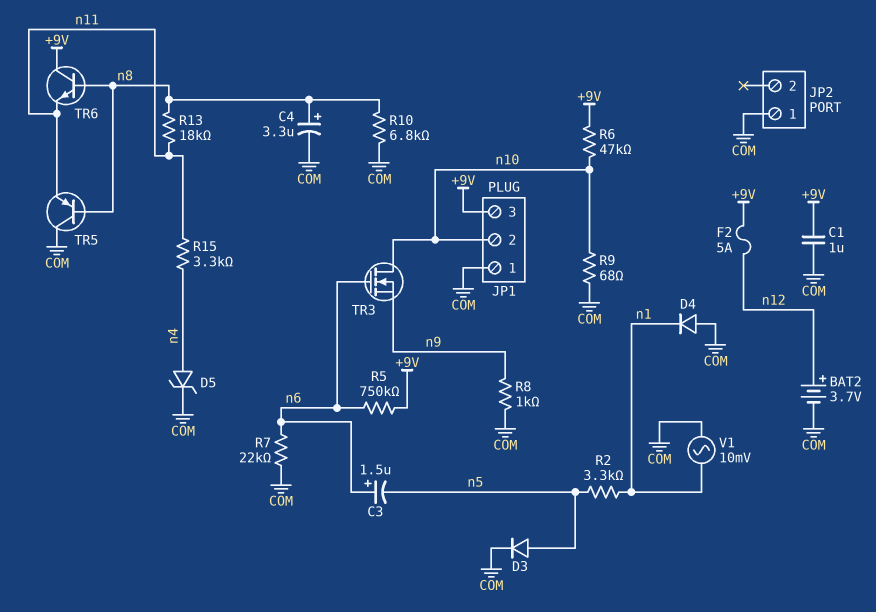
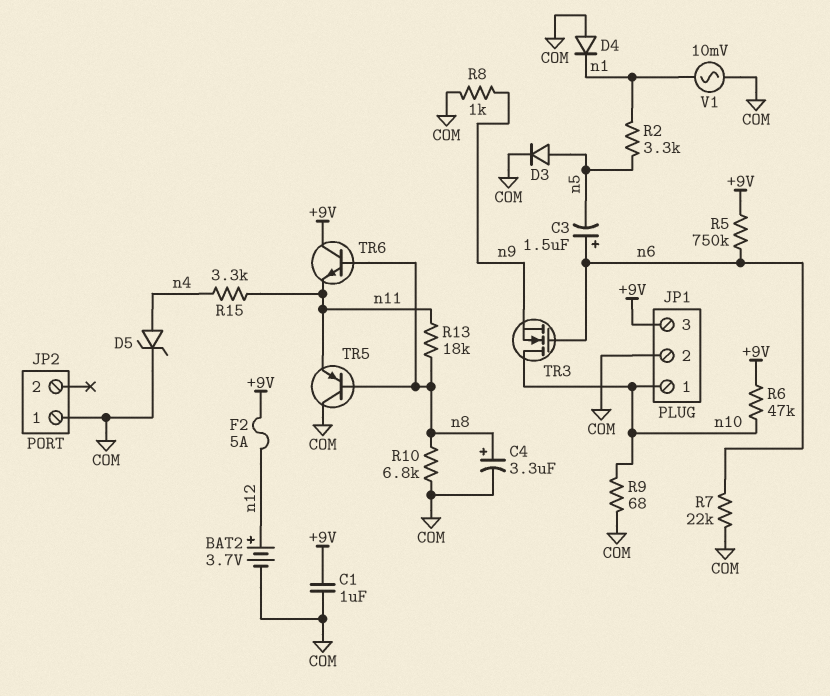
JP1 pin 1: COM -> n10
JP1 pin 2: n10 -> COM

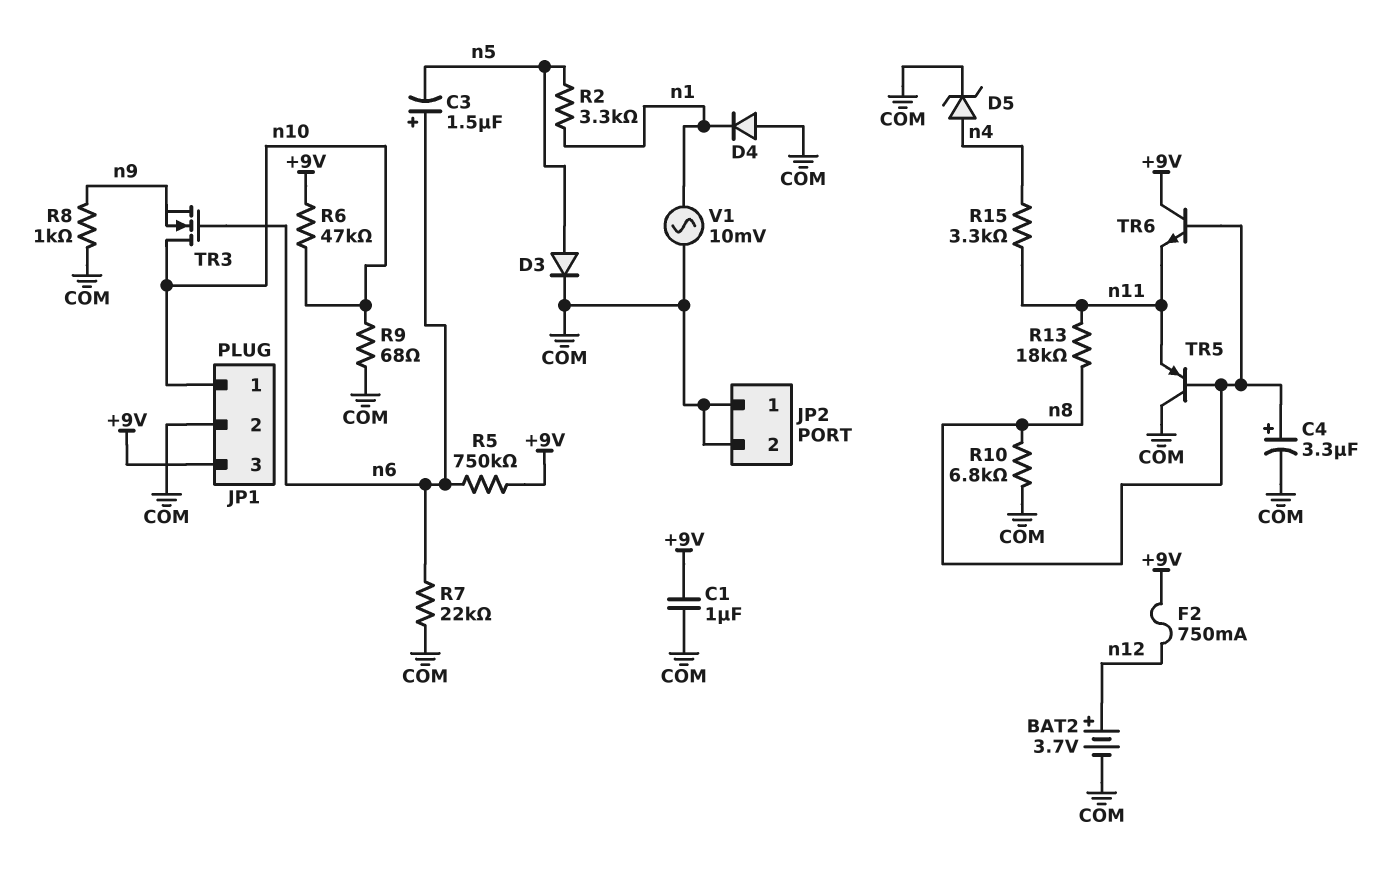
F2: 5A (+9V, n12) -> 750mA (+9V, n12)
JP2 pin 2: none -> COM

